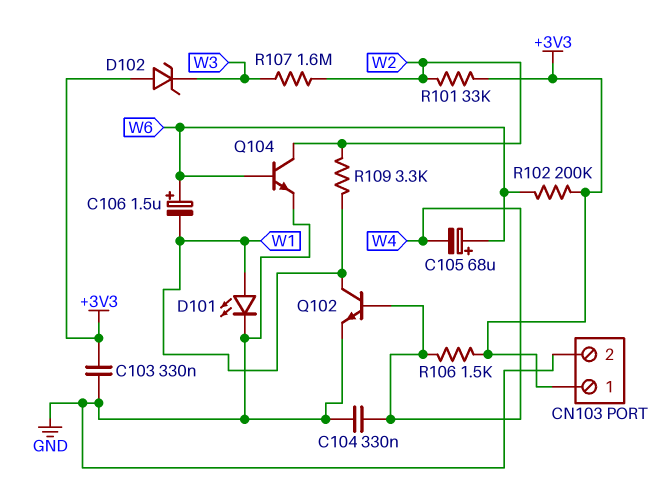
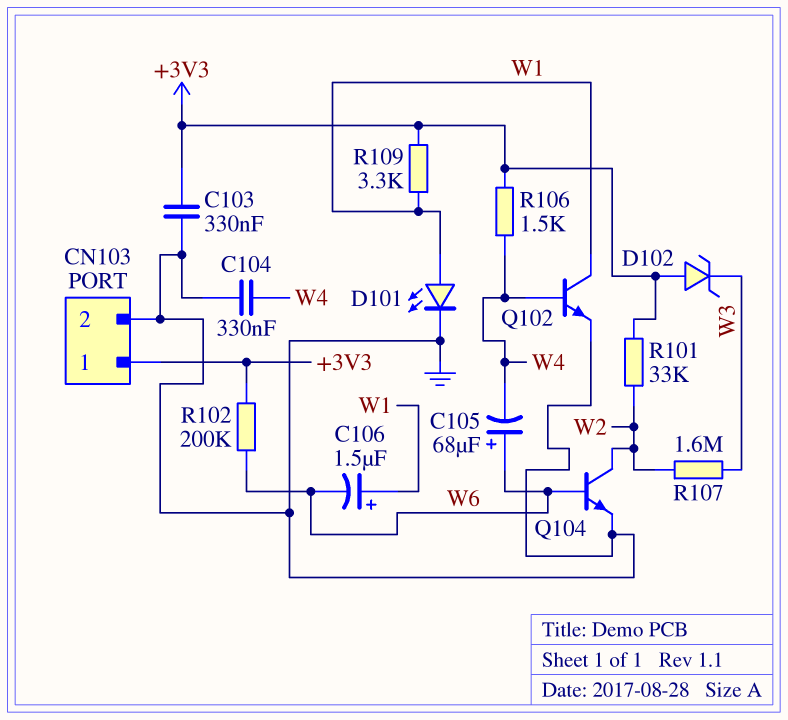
C106: 1.5uF (plus W6, minus W1) -> 1.5uF (plus W1, minus W6)
R109: 3.3k (W1, W2) -> 3.3k (+3V3, W1)

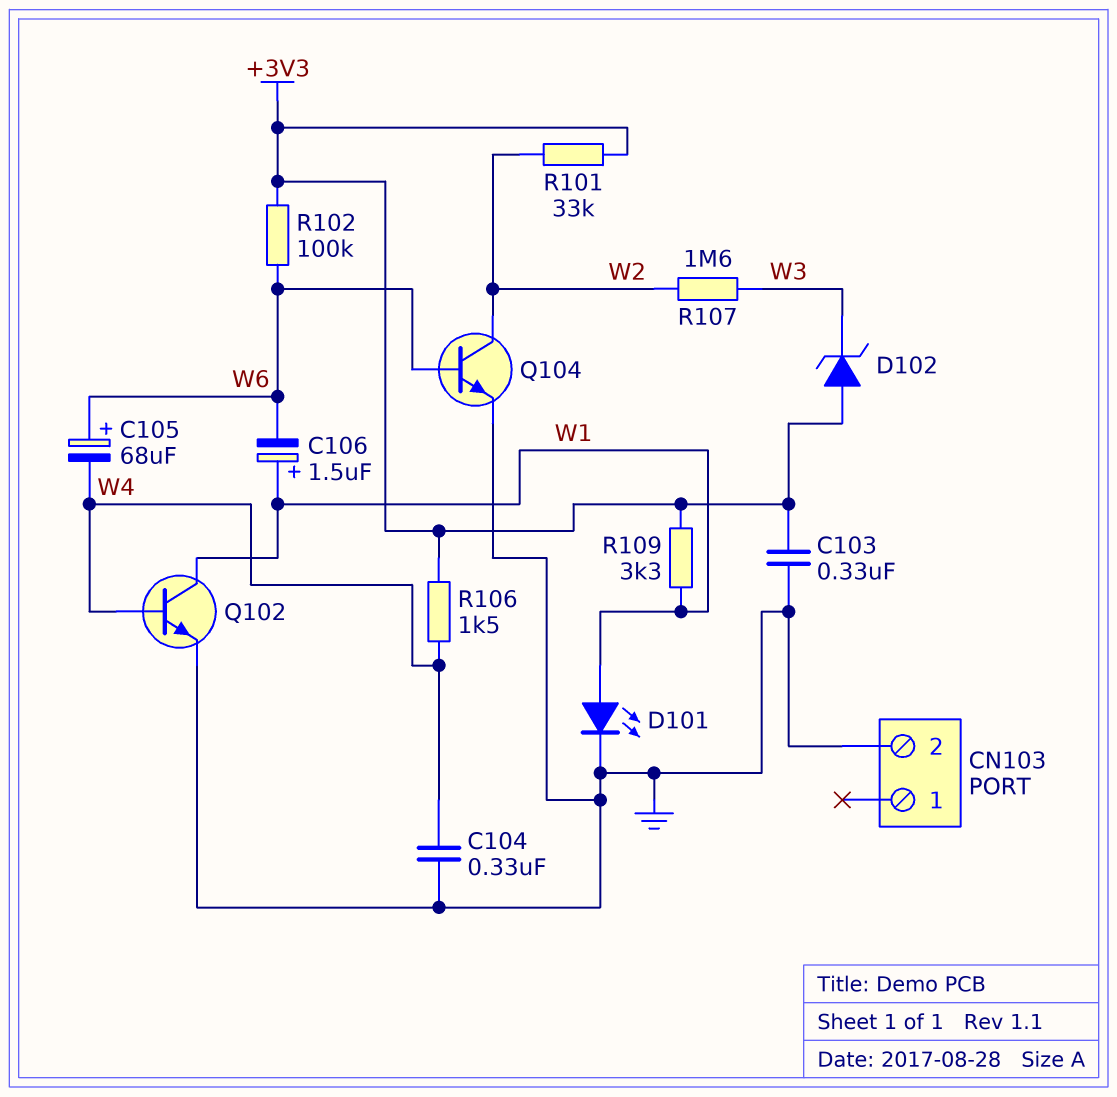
CN103 pin 1: +3V3 -> none
R102: 200k (+3V3, W6) -> 100k (+3V3, W6)

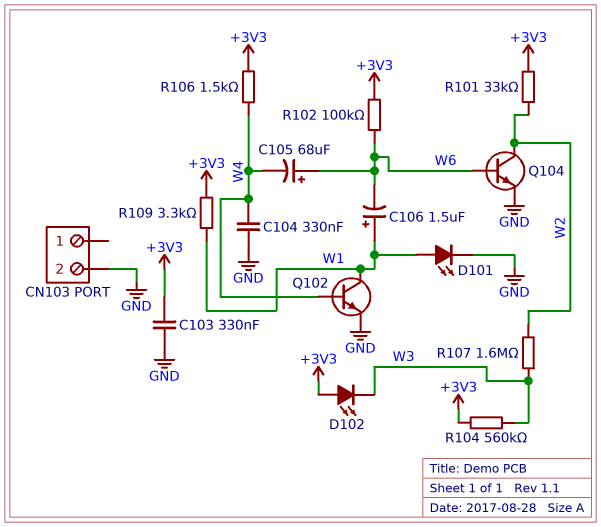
D102: zener (A +3V3, K W3) -> LED (A +3V3, K W3)
R104: none -> 560k (+3V3, W3)

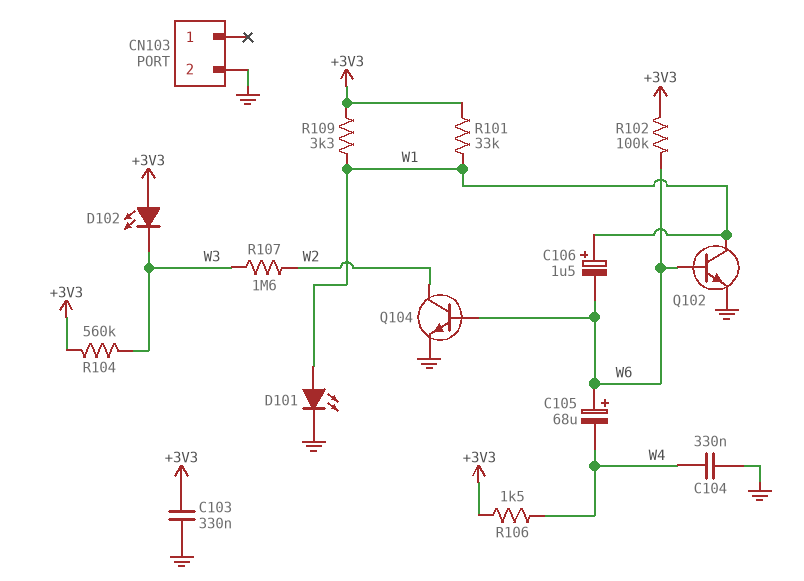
Q102: NPN (B W4, C W1, E GND) -> NPN (B W6, C W1, E GND)
R101: 33k (+3V3, W2) -> 33k (+3V3, W1)

